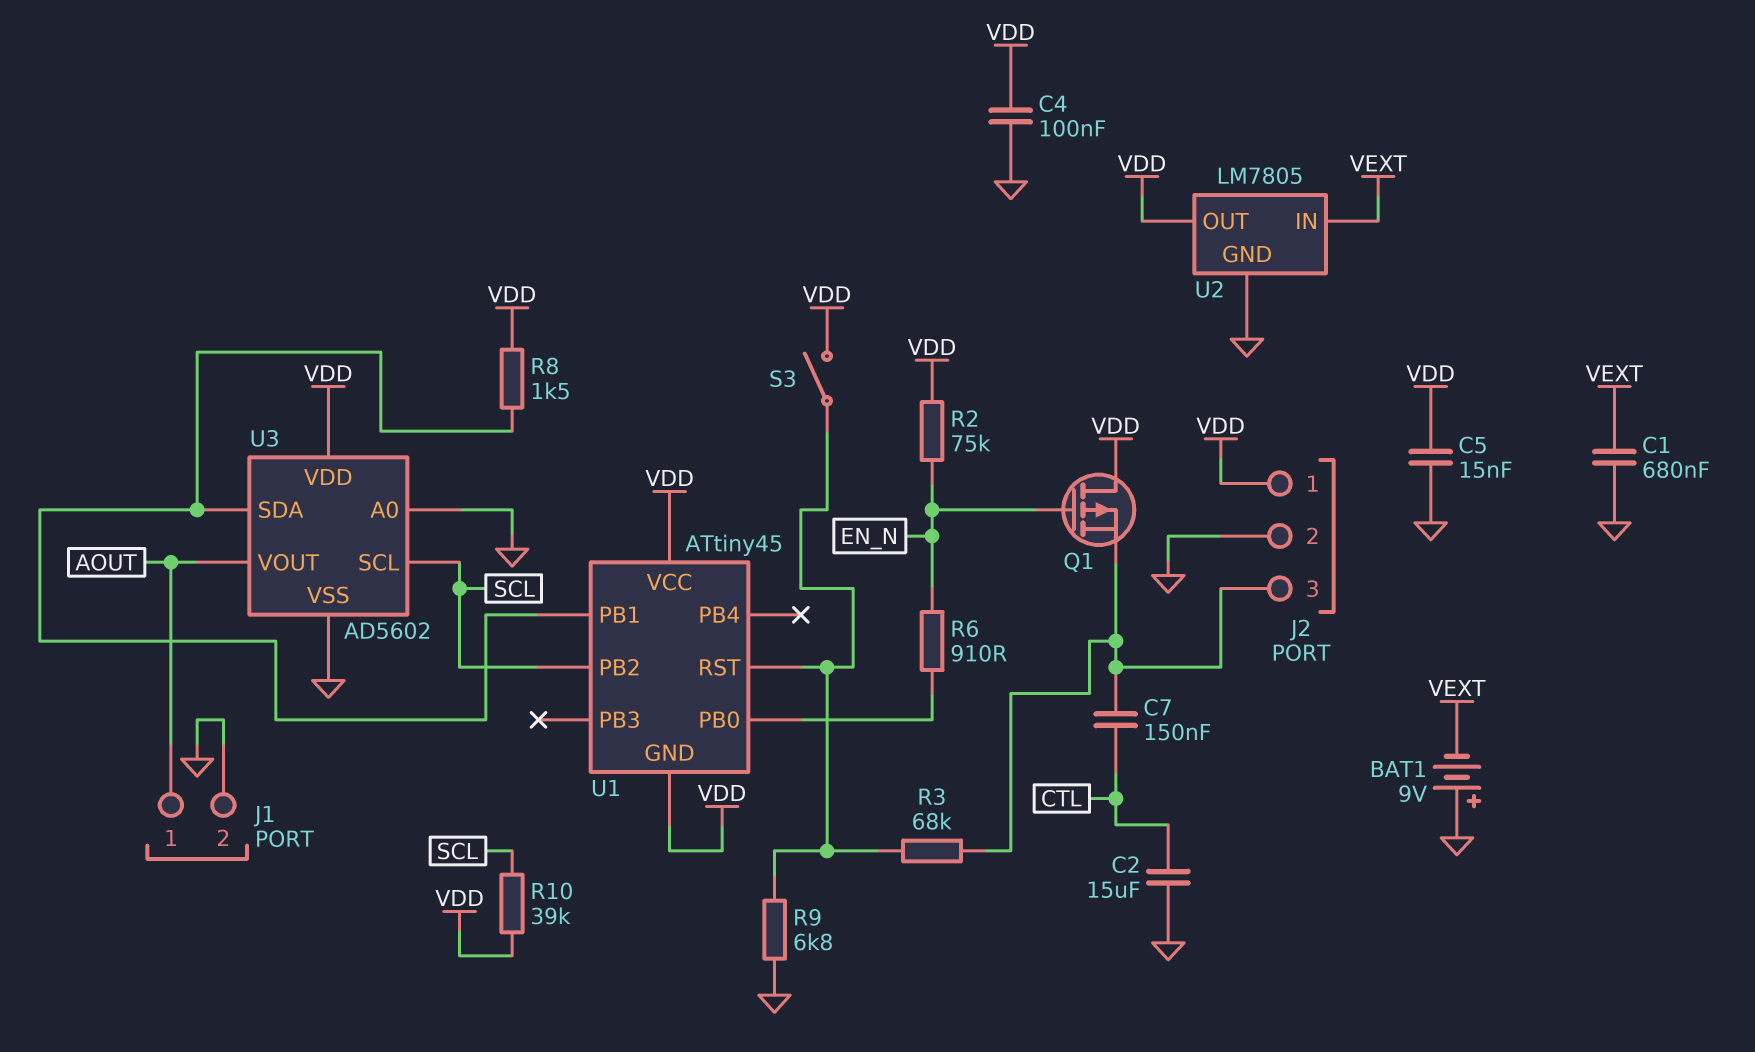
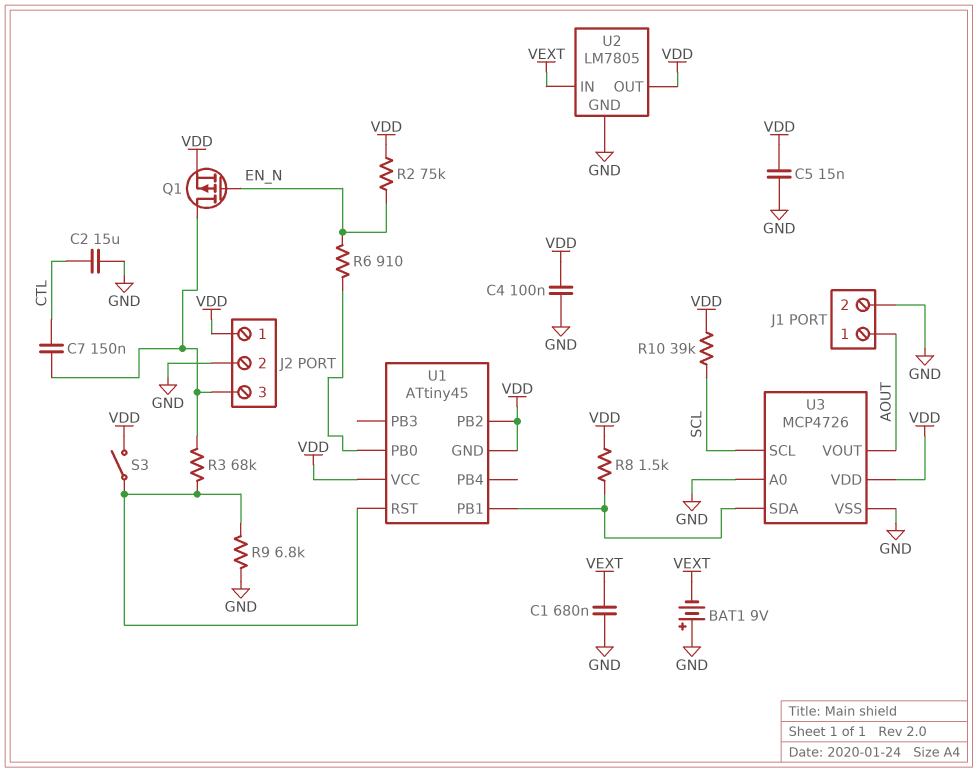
Q1: PMOS (G EN_N, D VDD, S J2/3) -> PMOS (G EN_N, D J2/3, S VDD)
U1 pin PB2: SCL -> VDD
U3: AD5602 -> MCP4726

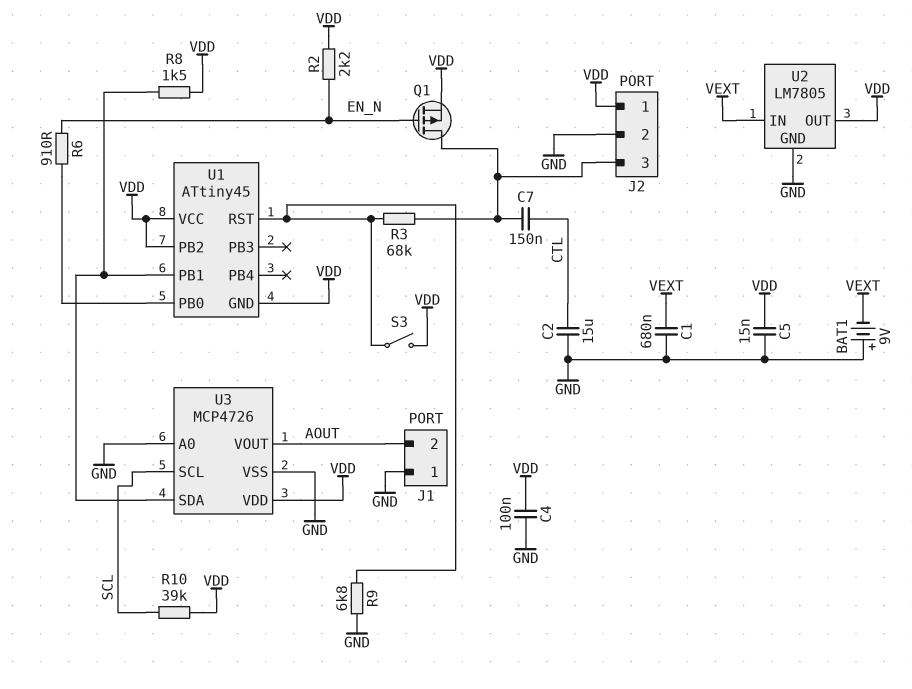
J1 pin 1: AOUT -> GND
J1 pin 2: GND -> AOUT
R2: 75k (EN_N, VDD) -> 2.2k (EN_N, VDD)

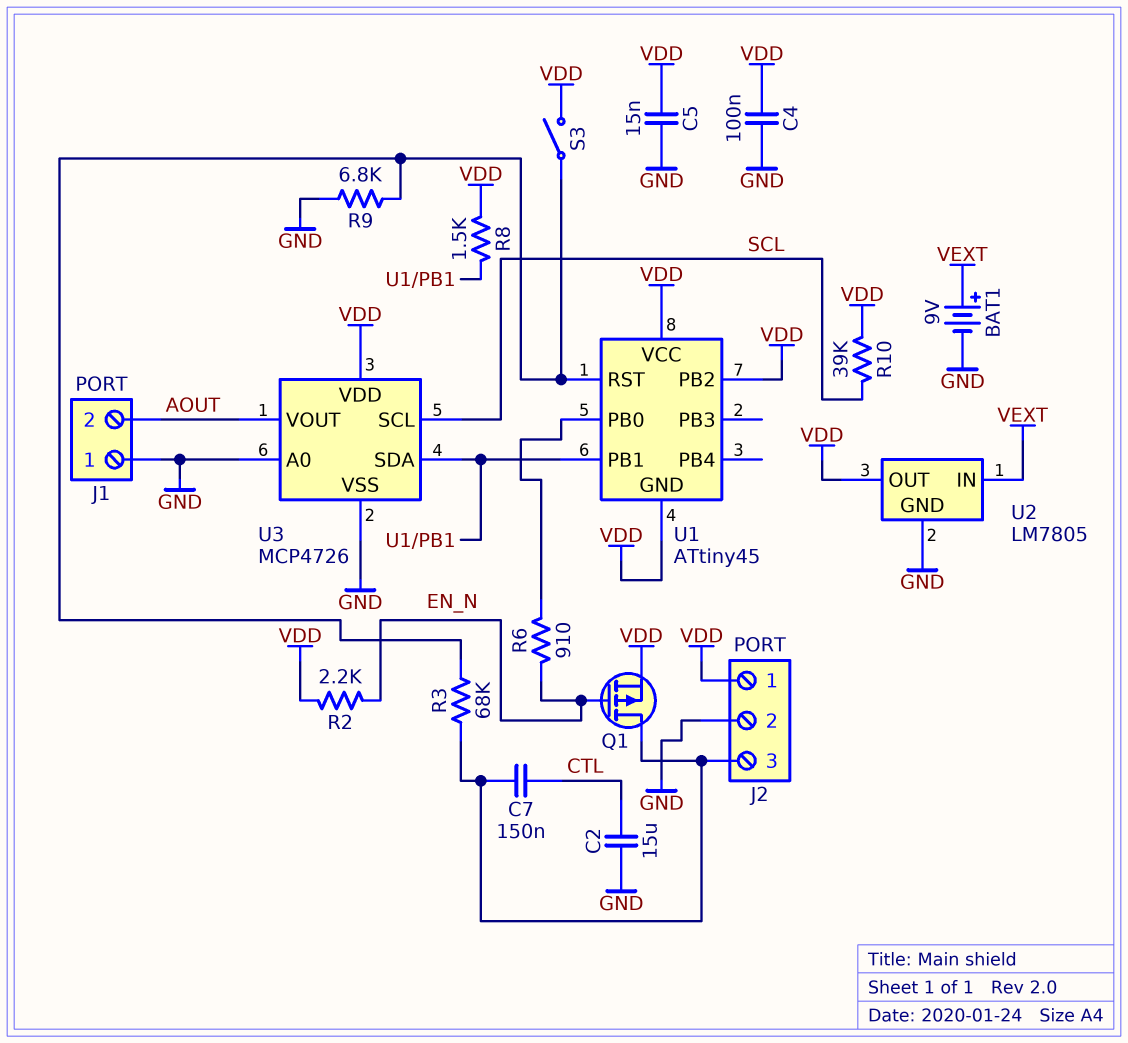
BAT1: 9V (plus GND, minus VEXT) -> 9V (plus VEXT, minus GND)
C1: 680nF (GND, VEXT) -> none

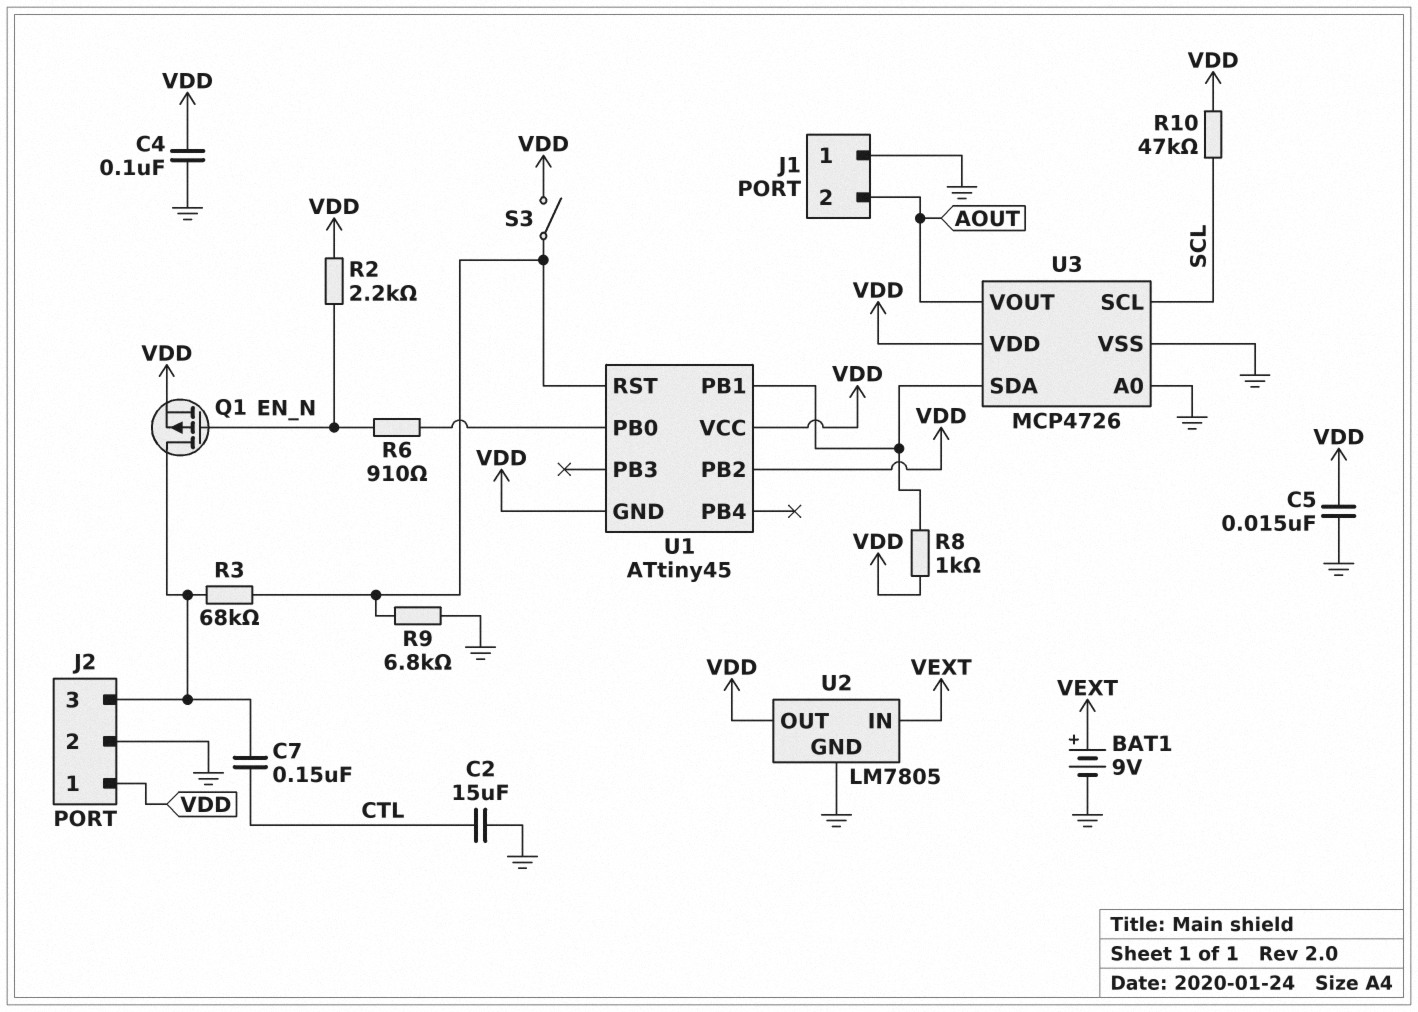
R8: 1.5k (U1/PB1, VDD) -> 1k (U1/PB1, VDD)
R10: 39k (SCL, VDD) -> 47k (SCL, VDD)

